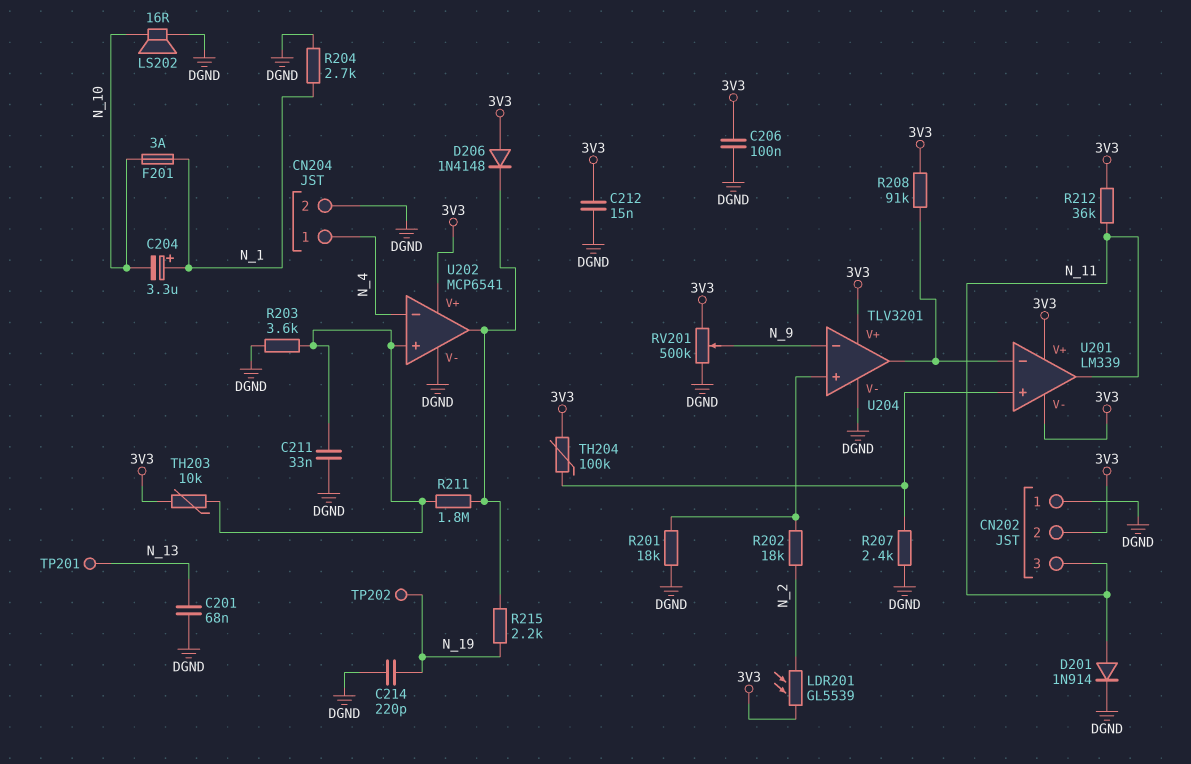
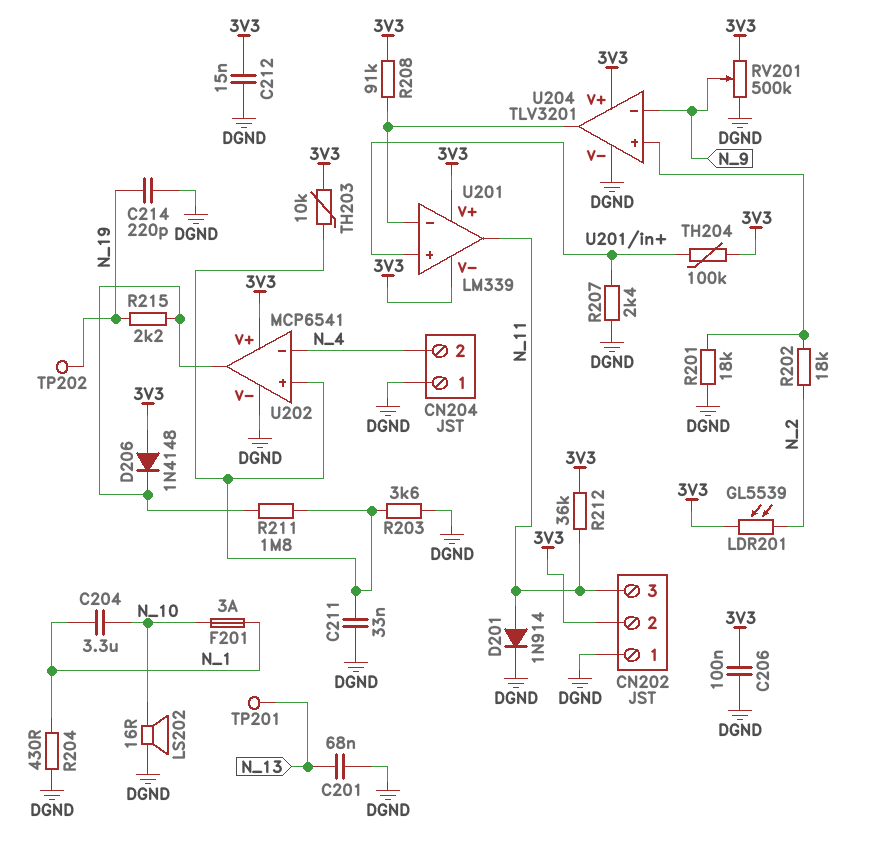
C204: 3.3uF (plus N_1, minus N_10) -> 3.3uF (N_1, N_10)
CN204 pin 1: N_4 -> DGND
CN204 pin 2: DGND -> N_4
R204: 2.7k (DGND, N_1) -> 430 (DGND, N_1)

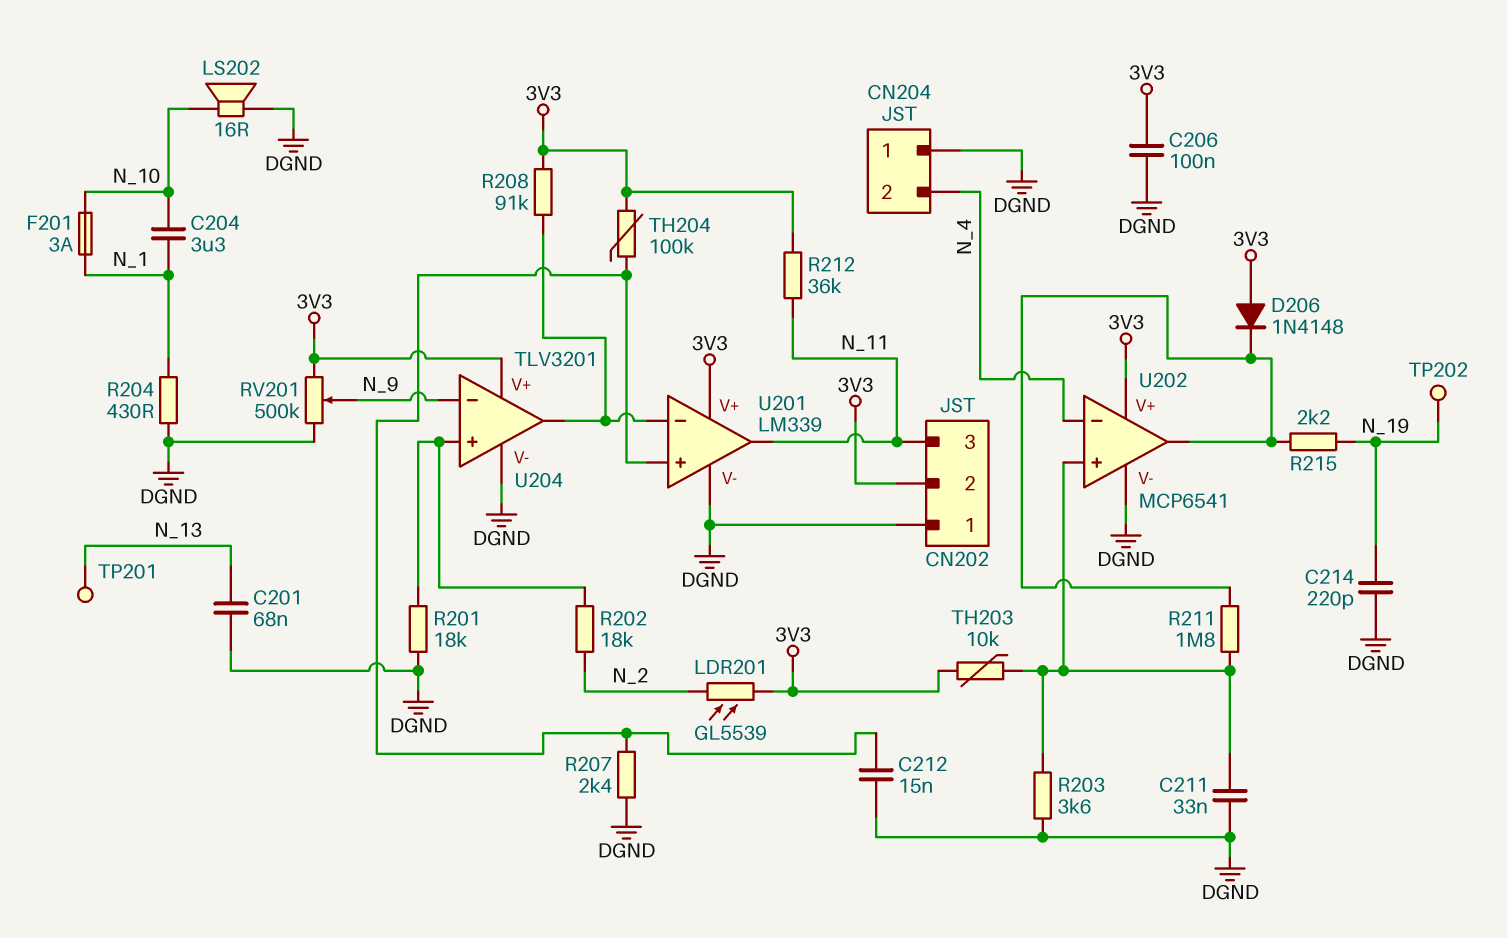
C212: 15nF (3V3, DGND) -> 15nF (DGND, U201/in+)
D201: diode 1N914 (A N_11, K DGND) -> none
U201 pin V-: 3V3 -> DGND

